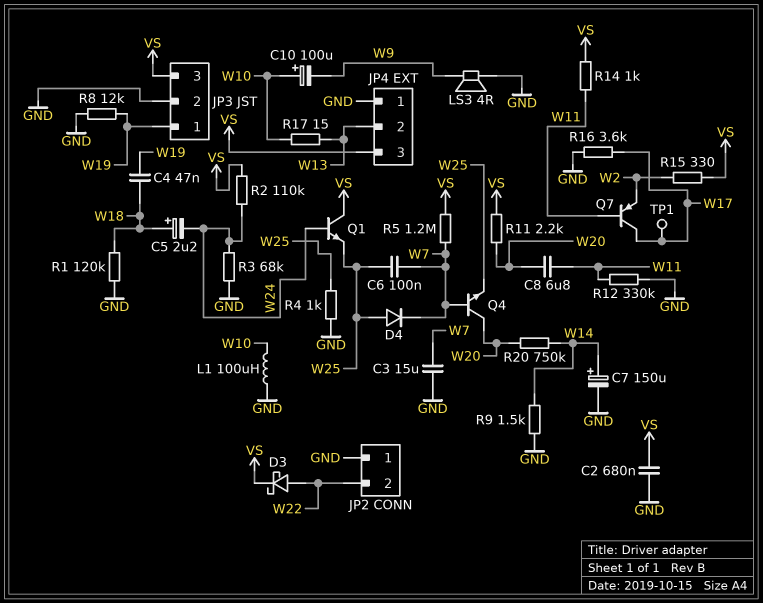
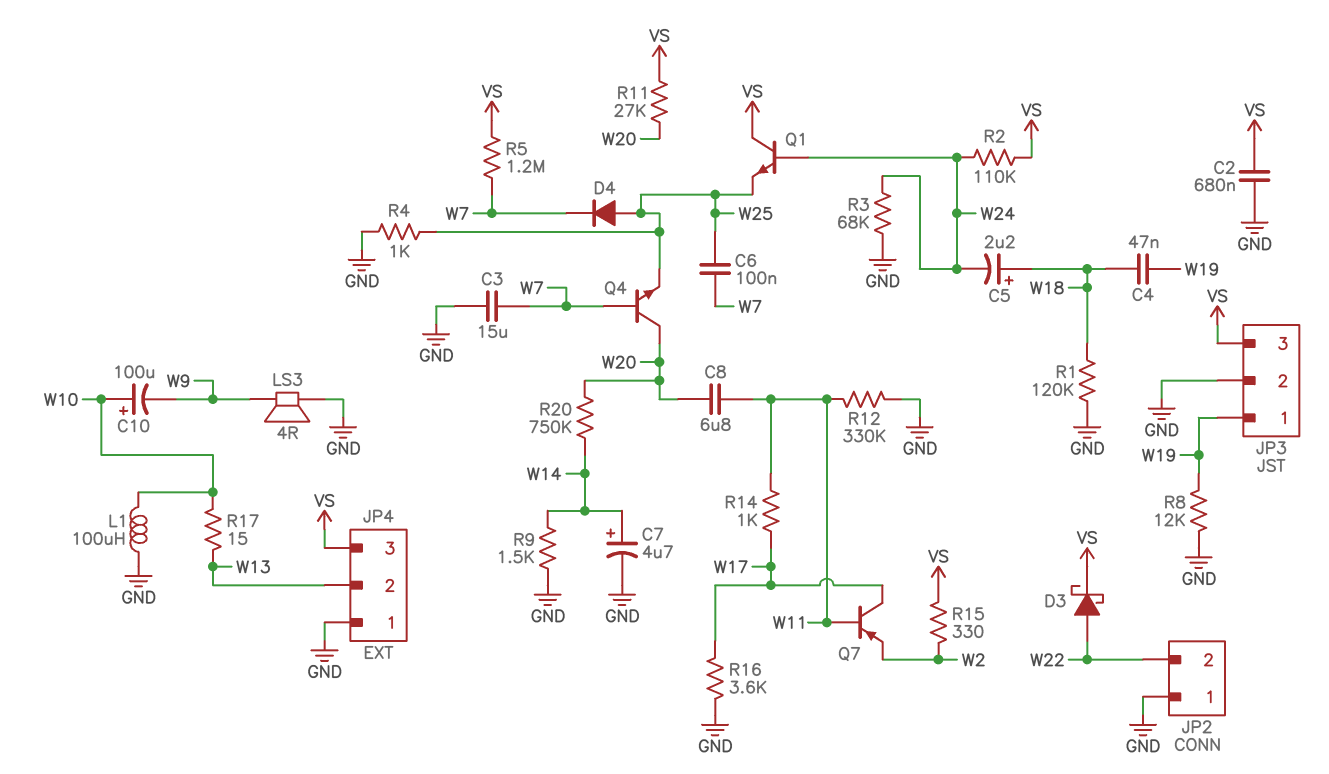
C7: 150uF (plus W14, minus GND) -> 4.7uF (plus W14, minus GND)
R11: 2.2k (VS, W20) -> 27k (VS, W20)
R14: 1k (VS, W11) -> 1k (W11, W17)
TP1: test point (W17) -> none

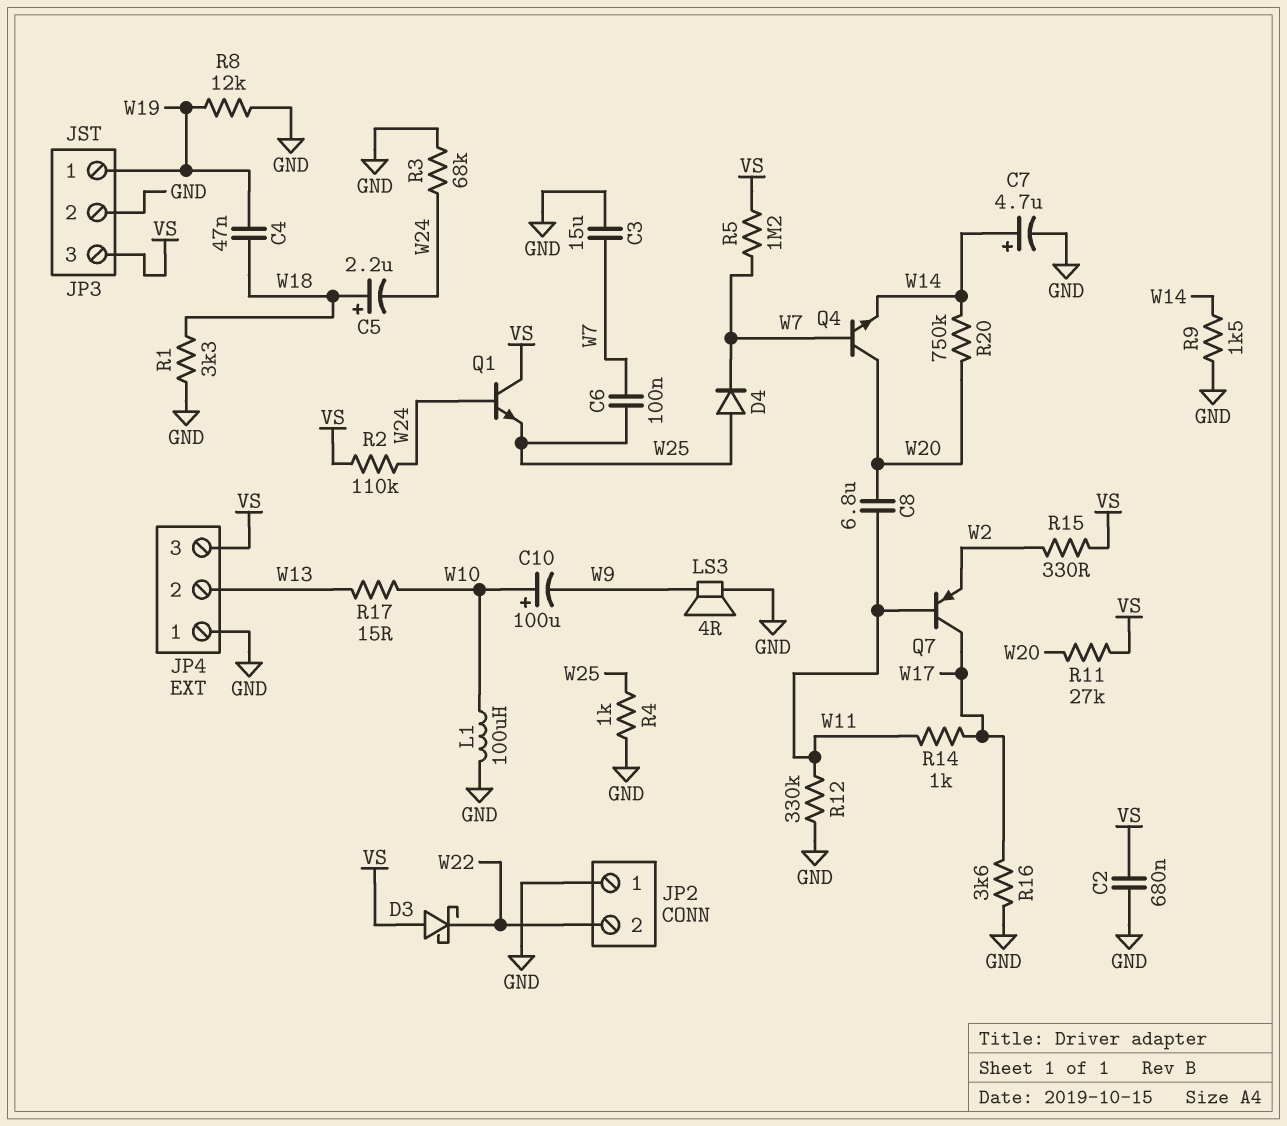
D3: schottky (A W22, K VS) -> schottky (A VS, K W22)
Q4: NPN (B W7, C W20, E W25) -> NPN (B W7, C W20, E W14)
R1: 120k (GND, W18) -> 3.3k (GND, W18)

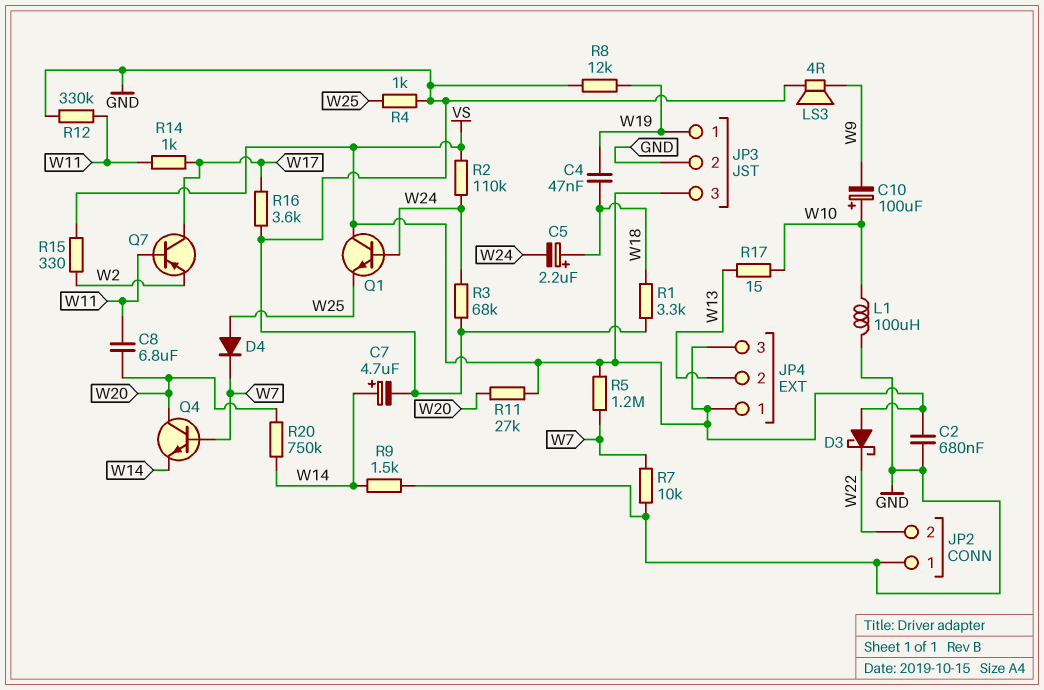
C3: 15uF (GND, W7) -> none
C6: 100nF (W7, W25) -> none
JP4 pin 1: GND -> VS
R7: none -> 10k (GND, W7)

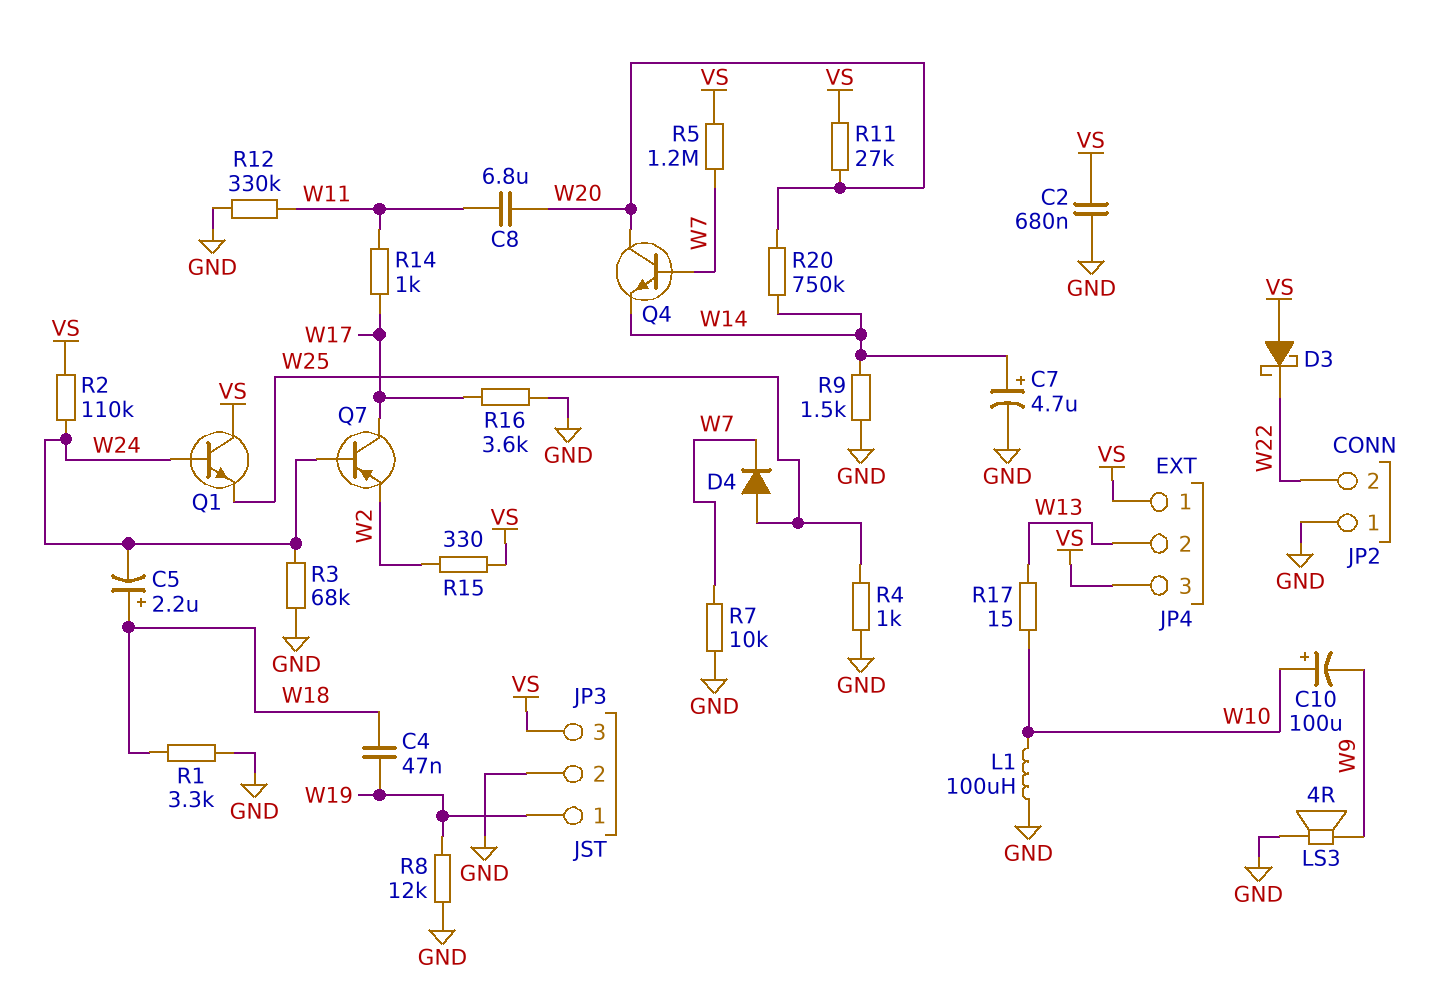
Q7: PNP (B W11, C W17, E W2) -> PNP (B W24, C W17, E W2)

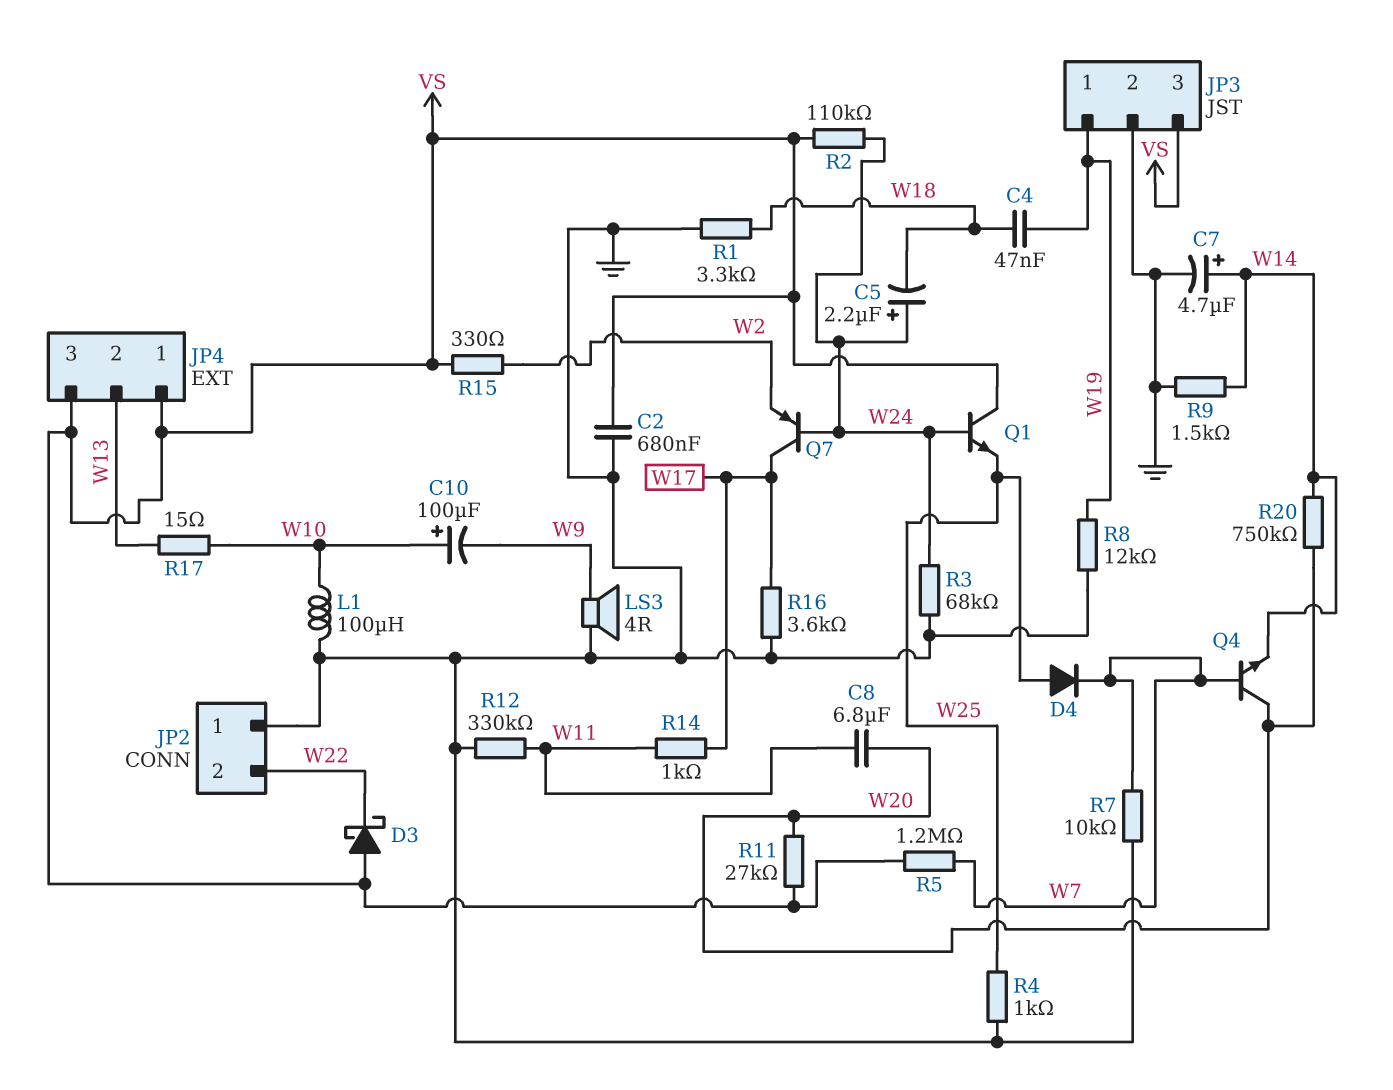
C5: 2.2uF (plus W18, minus W24) -> 2.2uF (plus W24, minus W18)

